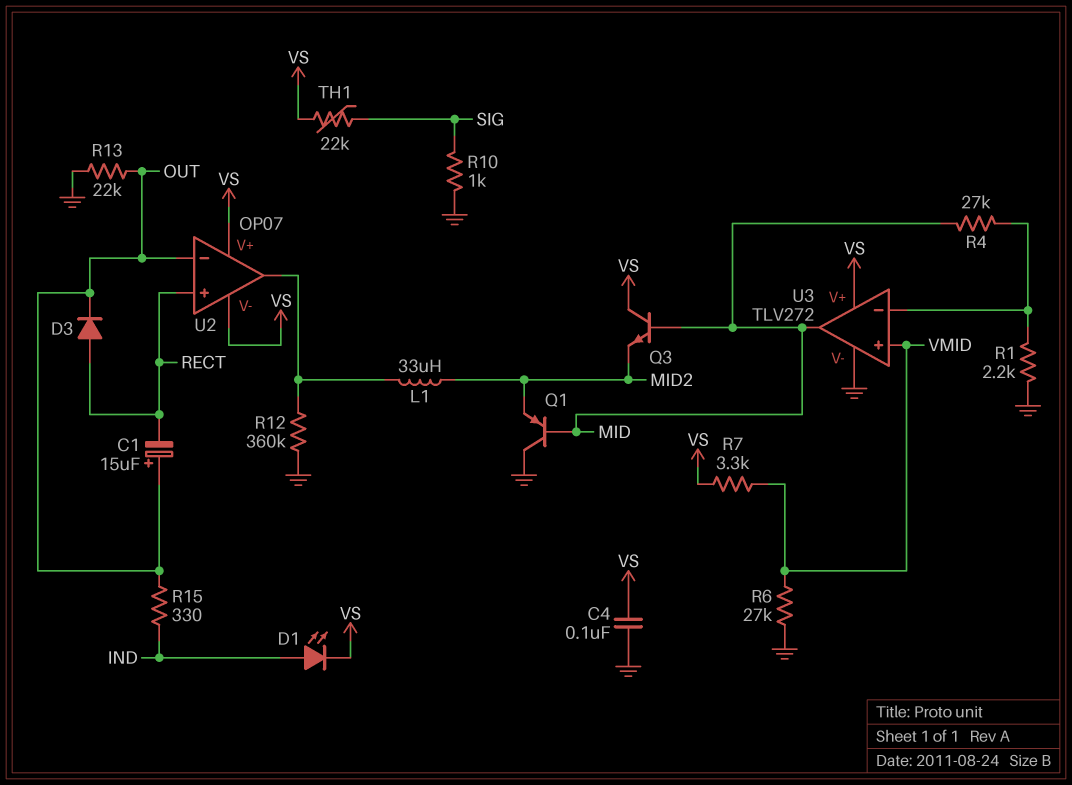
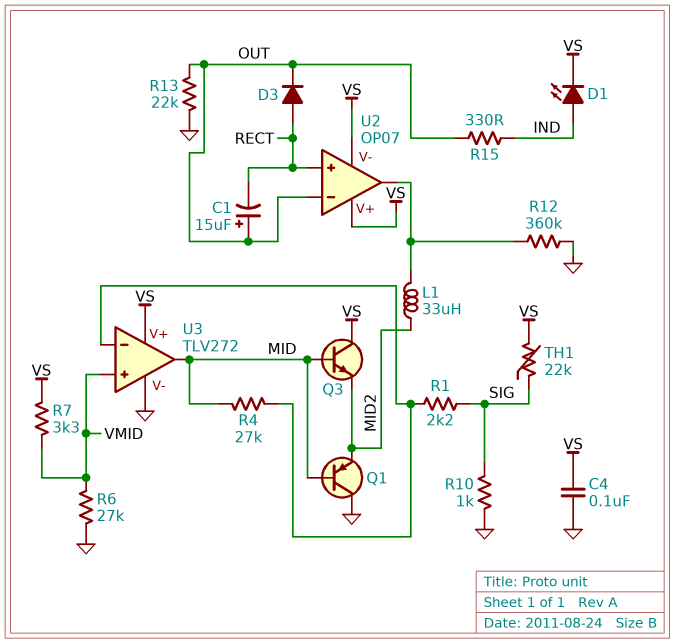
R1: 2.2k (GND, U3/in-) -> 2.2k (SIG, U3/in-)

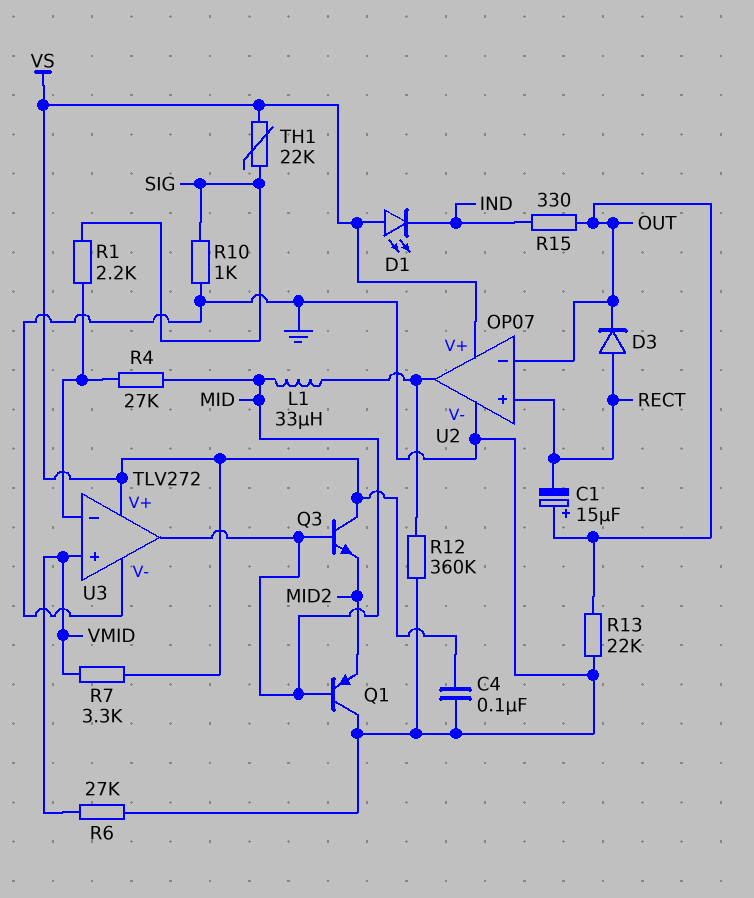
D1: LED (A IND, K VS) -> LED (A VS, K IND)
L1: 33uH (MID2, U2/out) -> 33uH (MID, U2/out)
U2 pin V-: VS -> GND

